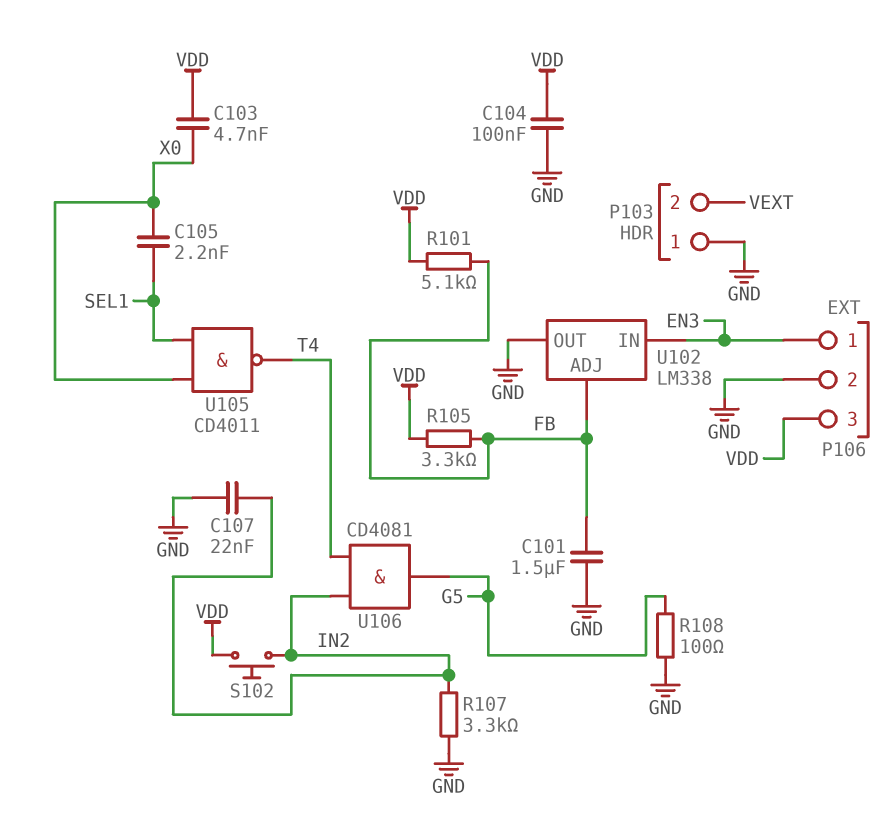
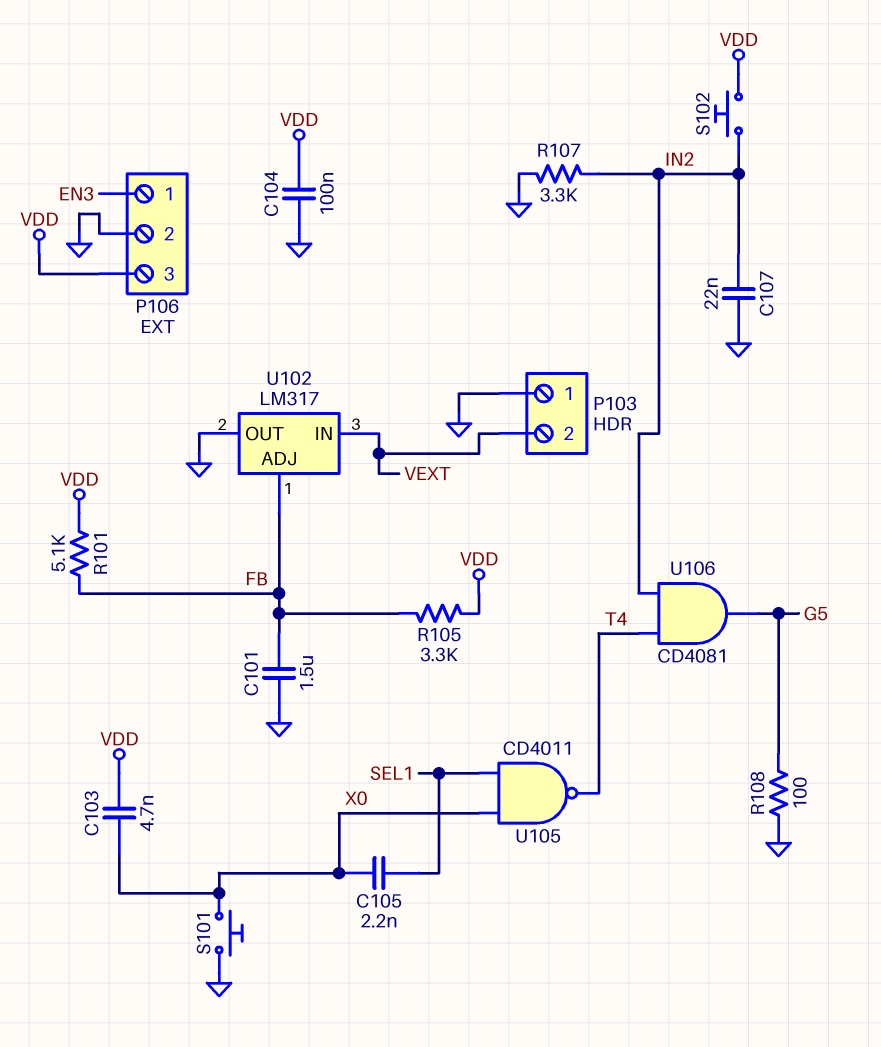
S101: none -> button (GND, X0)
U102: LM338 -> LM317
U102 pin IN: EN3 -> VEXT

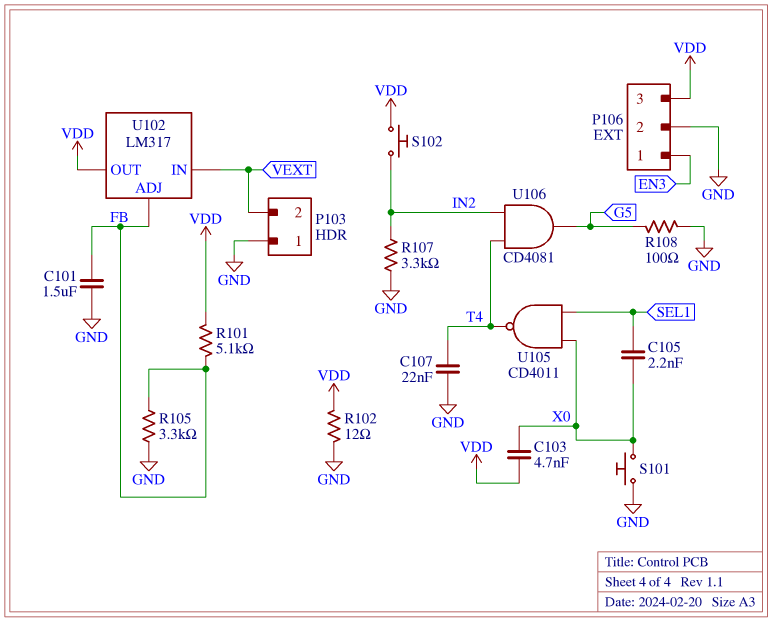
C104: 100nF (GND, VDD) -> none
C107: 22nF (GND, IN2) -> 22nF (GND, T4)
R102: none -> 12 (GND, VDD)
R105: 3.3k (FB, VDD) -> 3.3k (FB, GND)
U102 pin OUT: GND -> VDD

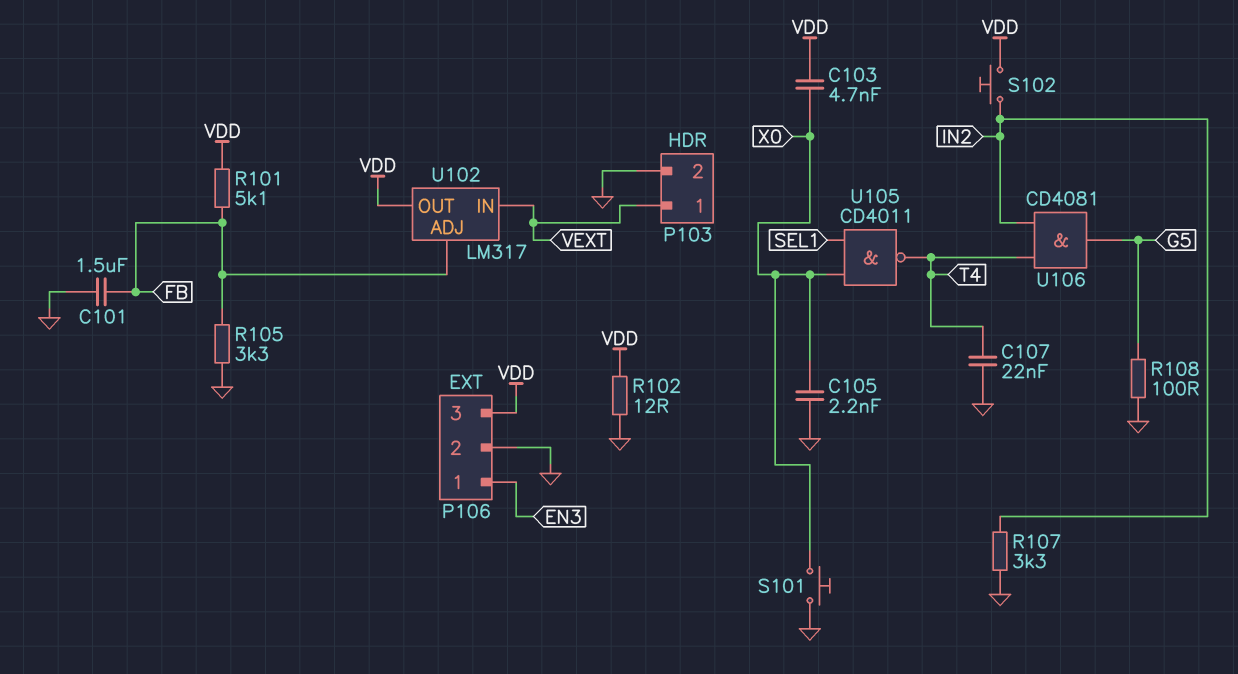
C105: 2.2nF (SEL1, X0) -> 2.2nF (GND, X0)
P103 pin 1: GND -> VEXT
P103 pin 2: VEXT -> GND

